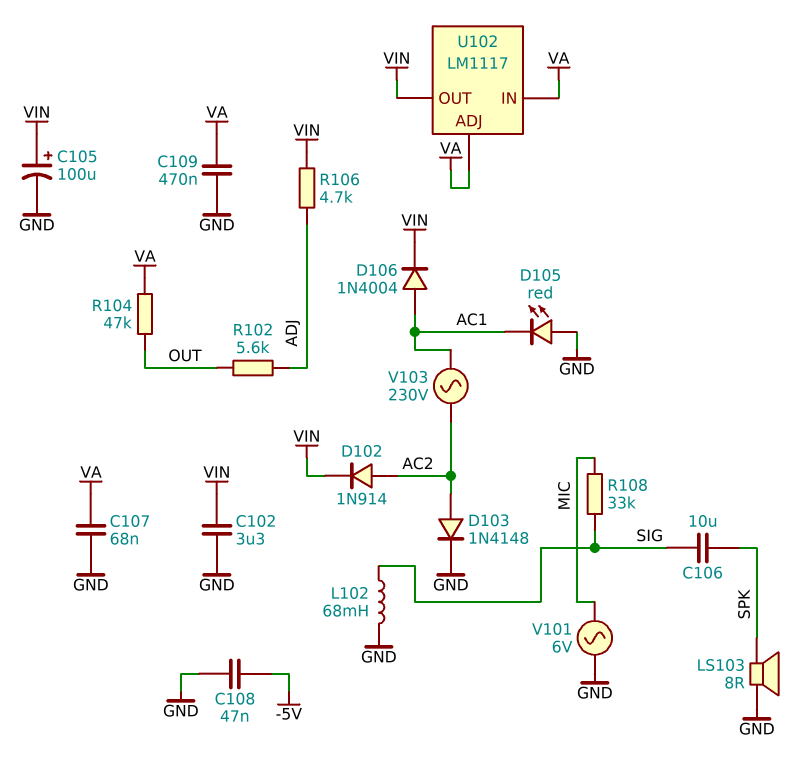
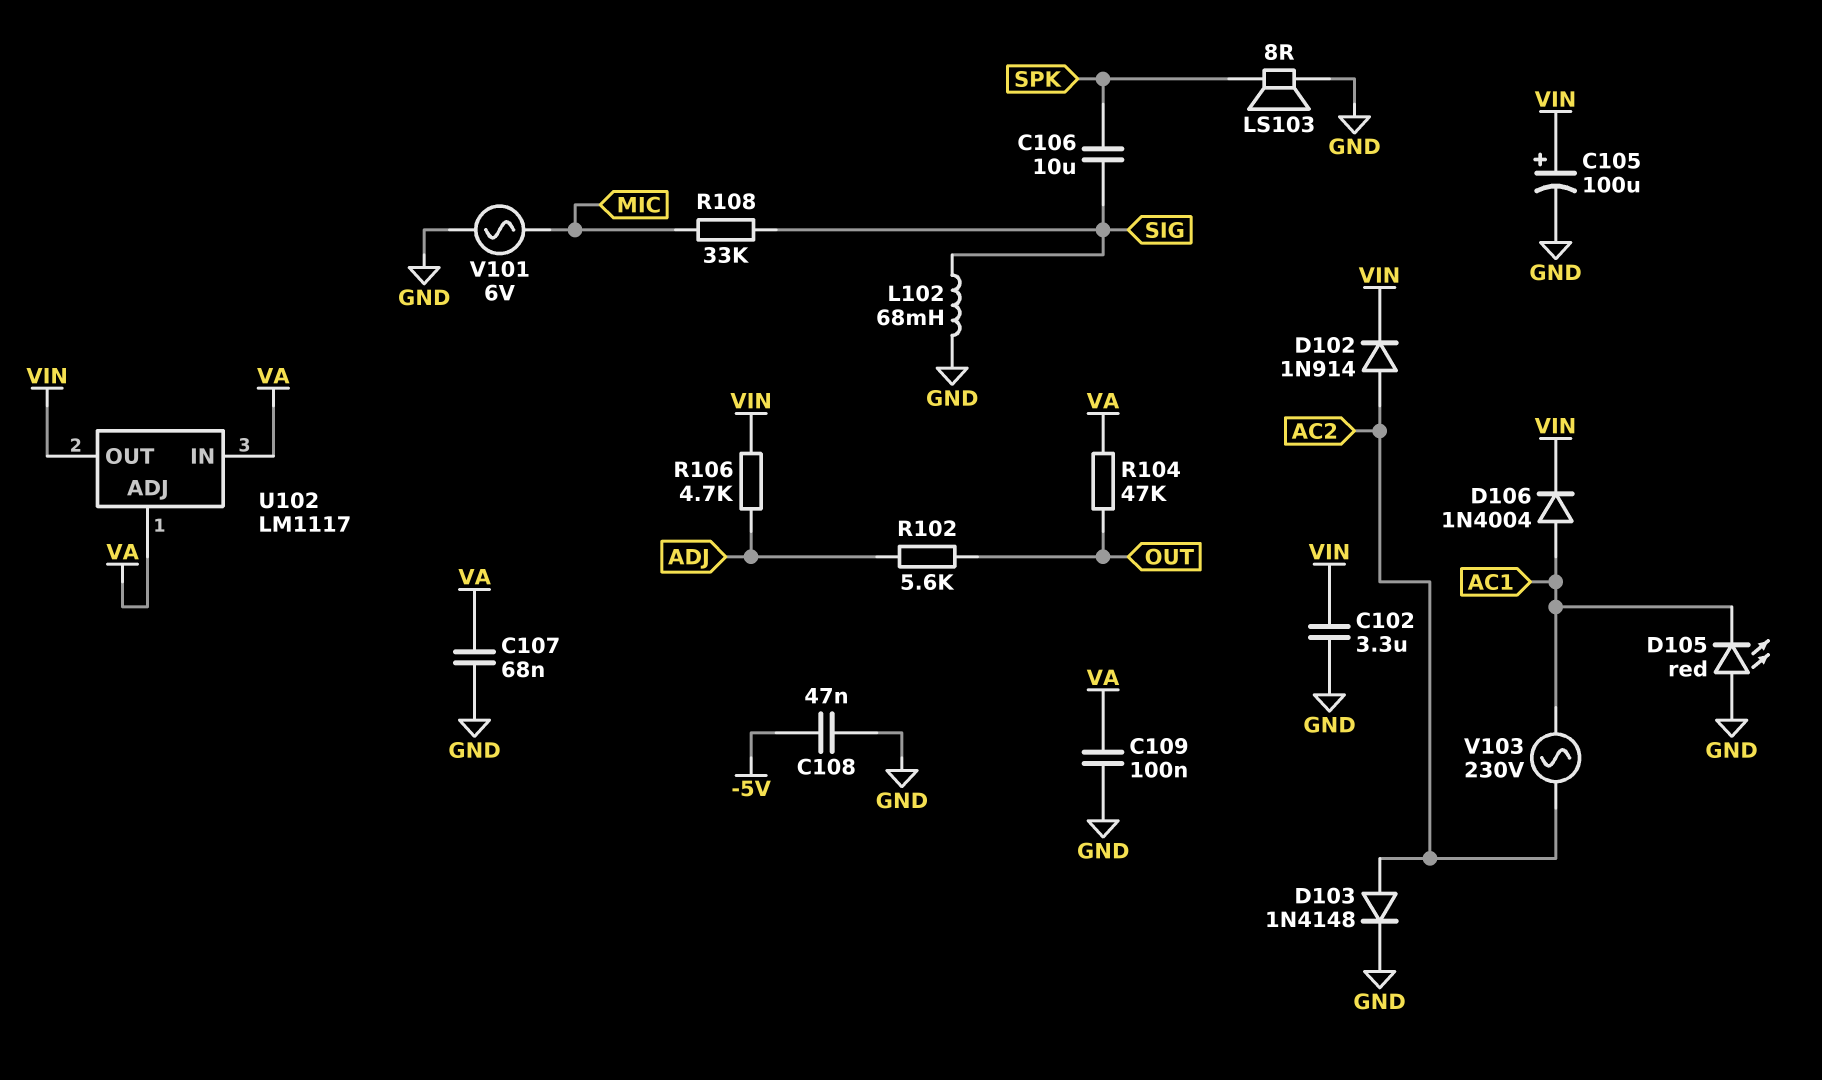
C109: 470nF (GND, VA) -> 100nF (GND, VA)

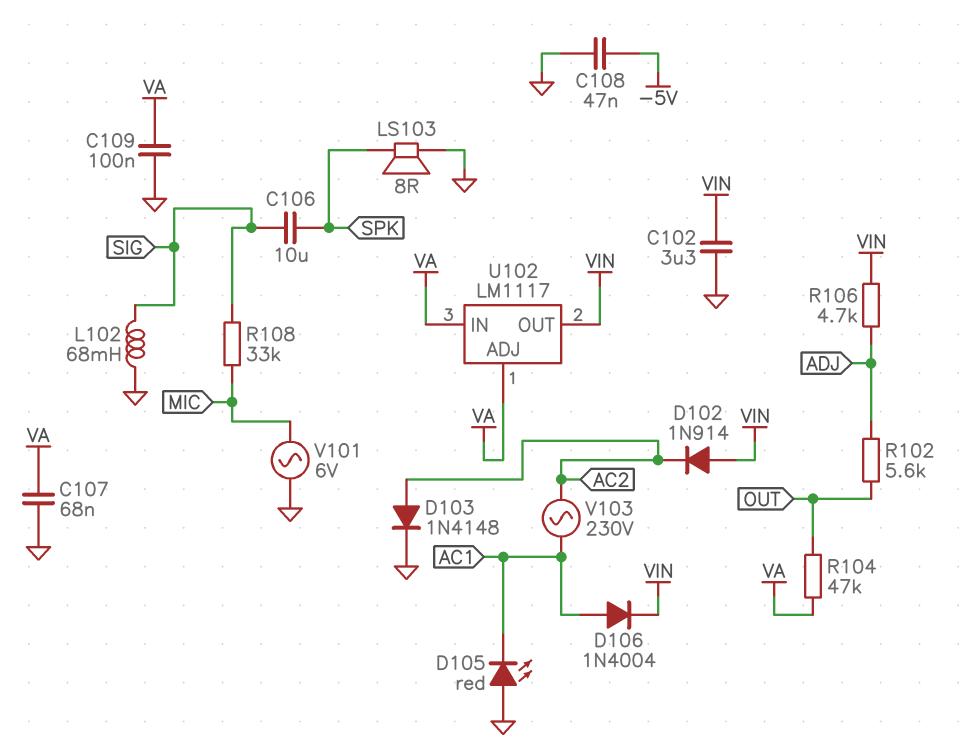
C105: 100uF (plus VIN, minus GND) -> none
D102: diode 1N914 (A AC2, K VIN) -> diode 1N914 (A VIN, K AC2)

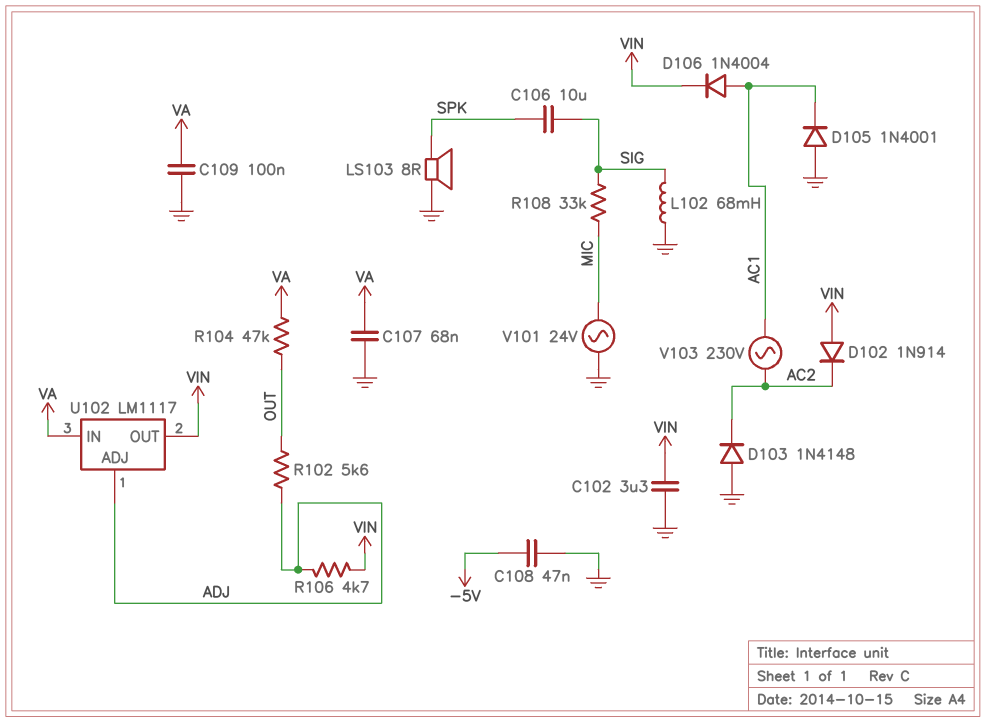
D103: diode 1N4148 (A AC2, K GND) -> diode 1N4148 (A GND, K AC2)
D105: LED red (A GND, K AC1) -> diode 1N4001 (A GND, K AC1)
U102 pin ADJ: VA -> ADJ
V101: AC 6V (GND, MIC) -> AC 24V (GND, MIC)

